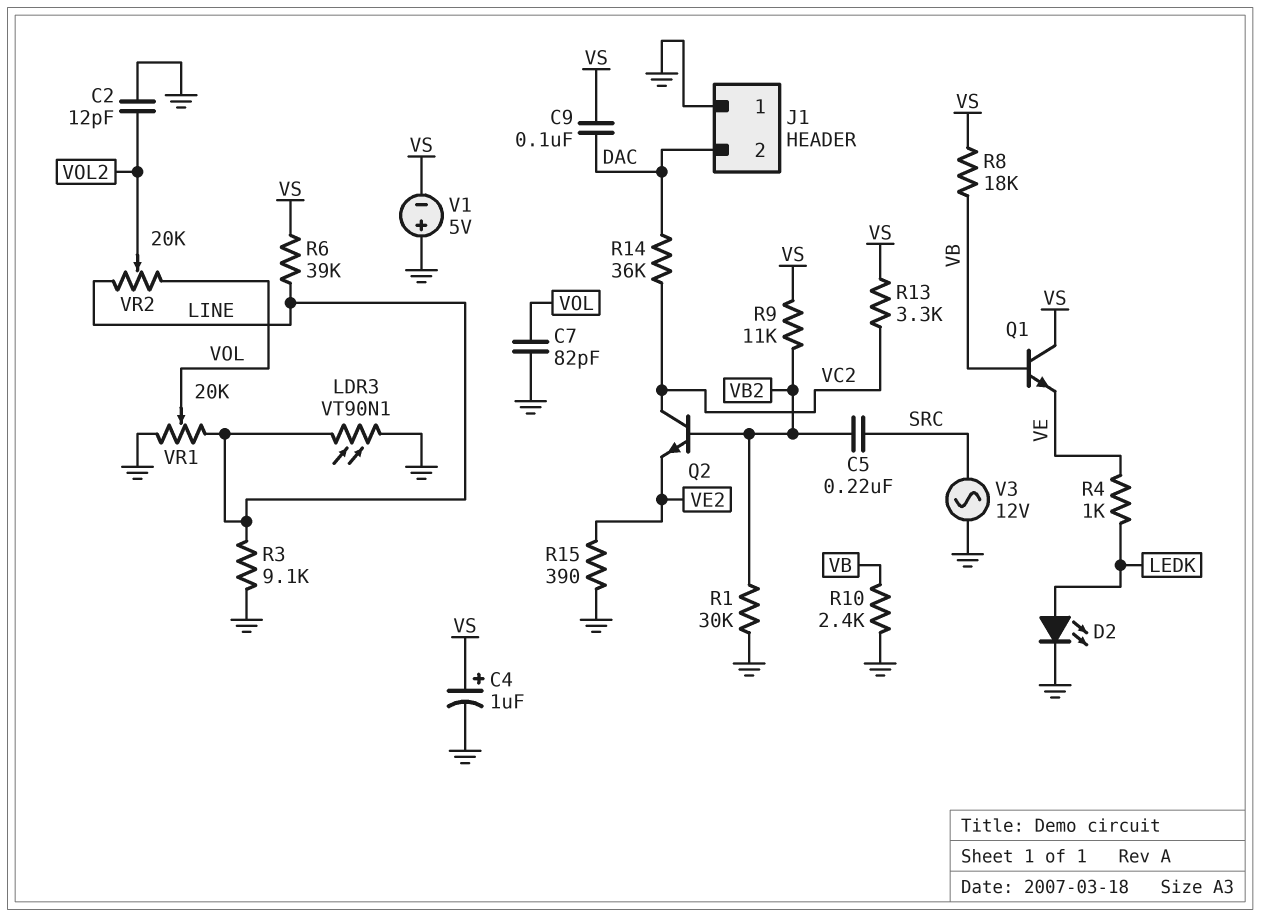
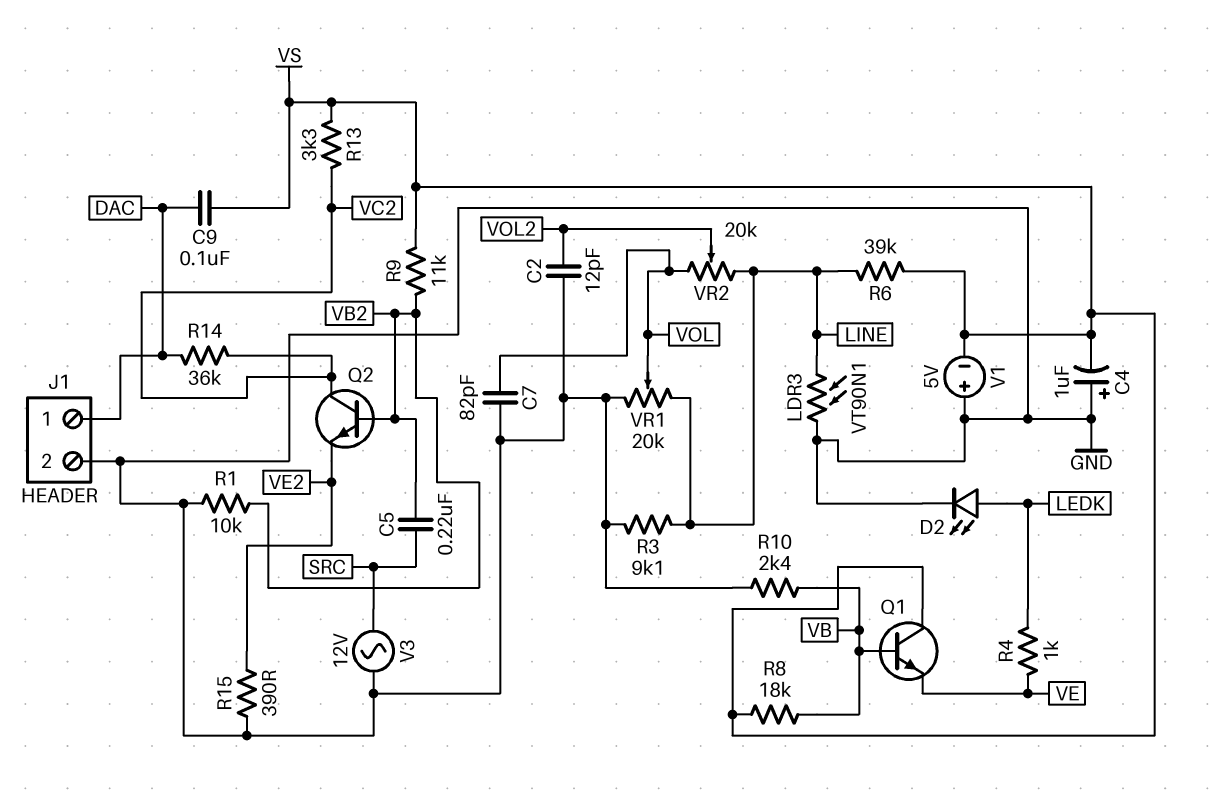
C4: 1uF (plus VS, minus GND) -> 1uF (plus GND, minus VS)
J1 pin 1: GND -> DAC
J1 pin 2: DAC -> GND
R1: 30k (GND, VB2) -> 10k (GND, VB2)

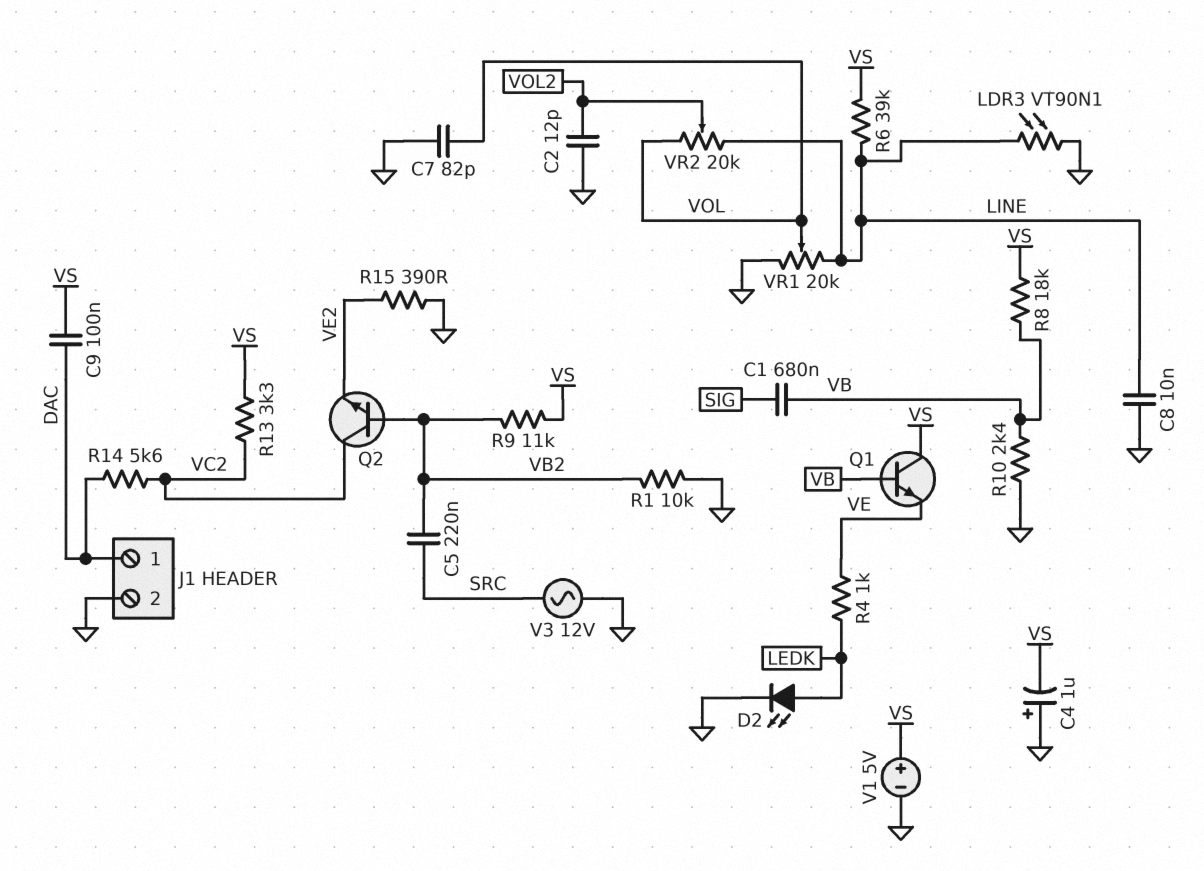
C1: none -> 680nF (SIG, VB)
C8: none -> 10nF (GND, LINE)
R3: 9.1k (GND, LINE) -> none
R14: 36k (DAC, VC2) -> 5.6k (DAC, VC2)
V1: 5V (plus GND, minus VS) -> 5V (plus VS, minus GND)

